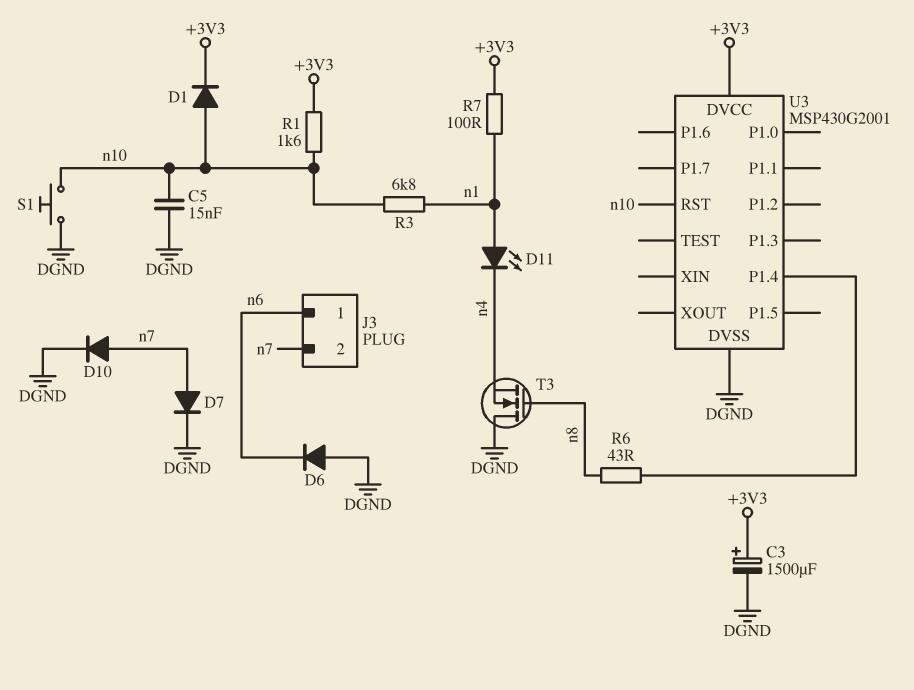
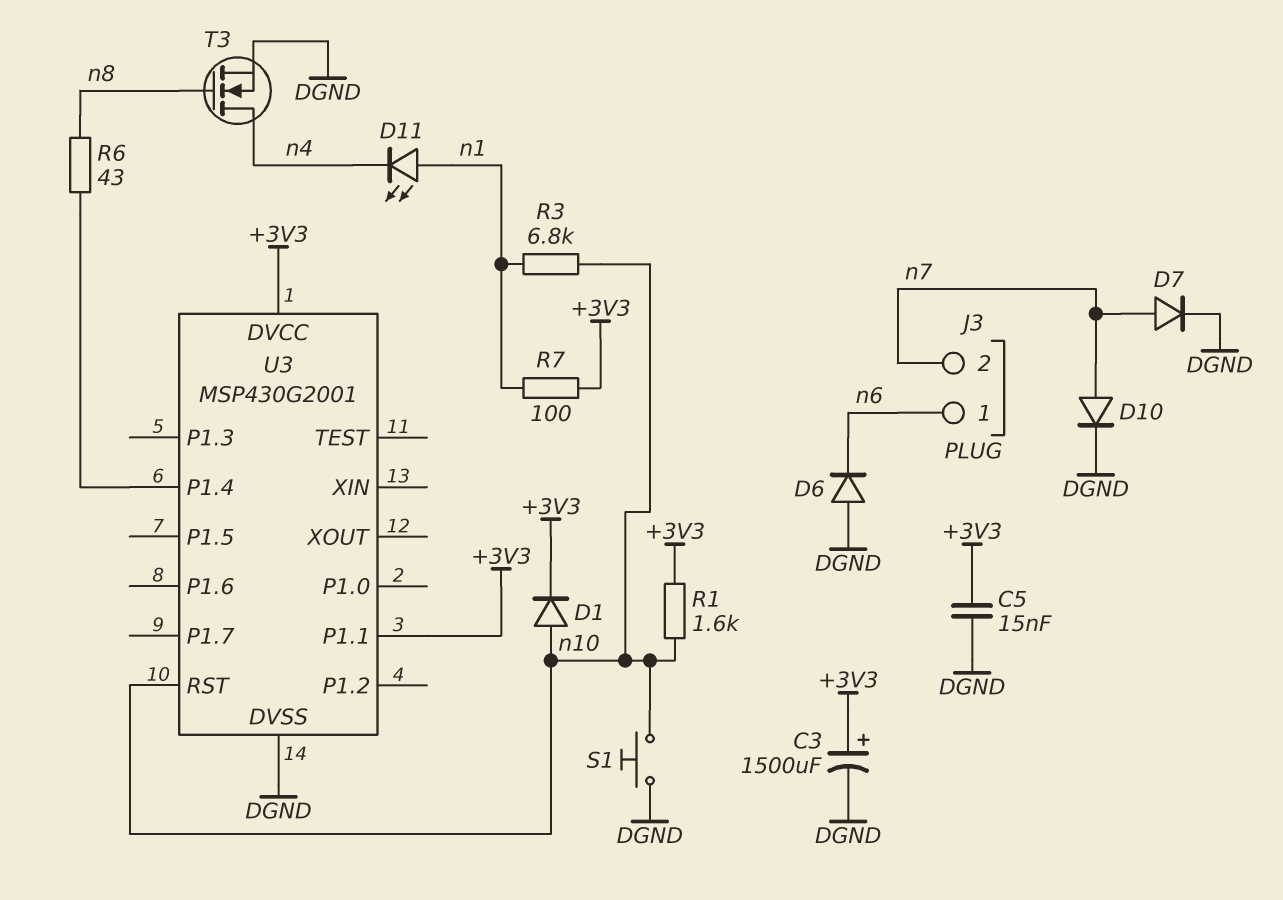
C5: 15nF (DGND, n10) -> 15nF (+3V3, DGND)
T3: NMOS (G n8, D DGND, S n4) -> NMOS (G n8, D n4, S DGND)
U3 pin P1.1: none -> +3V3

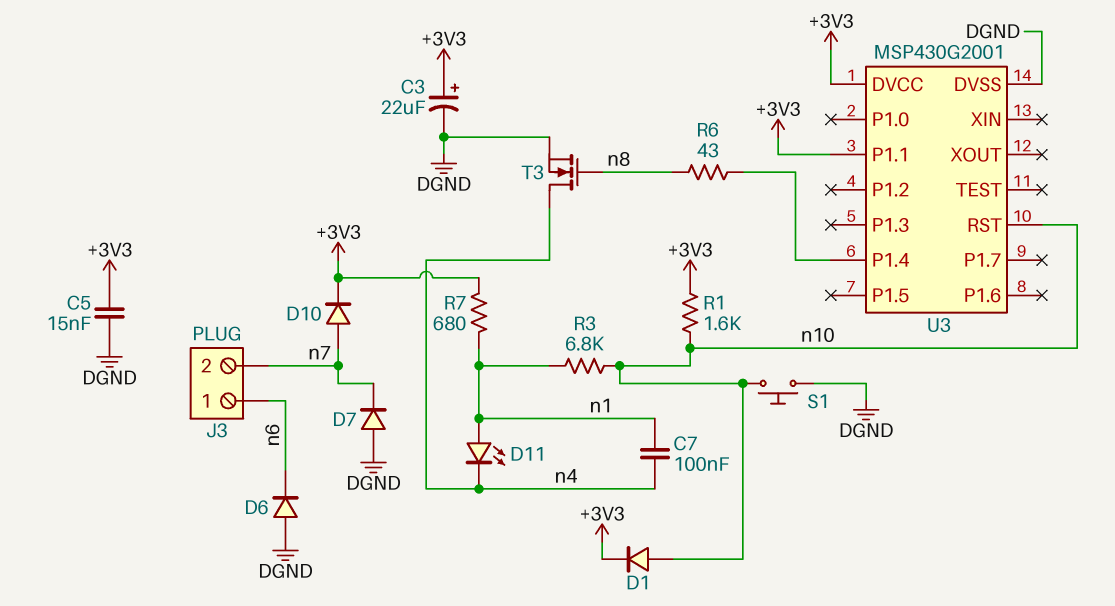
C3: 1500uF (plus +3V3, minus DGND) -> 22uF (plus +3V3, minus DGND)
C7: none -> 100nF (n1, n4)
D7: diode (A n7, K DGND) -> diode (A DGND, K n7)
D10: diode (A n7, K DGND) -> diode (A n7, K +3V3)
R7: 100 (+3V3, n1) -> 680 (+3V3, n1)

